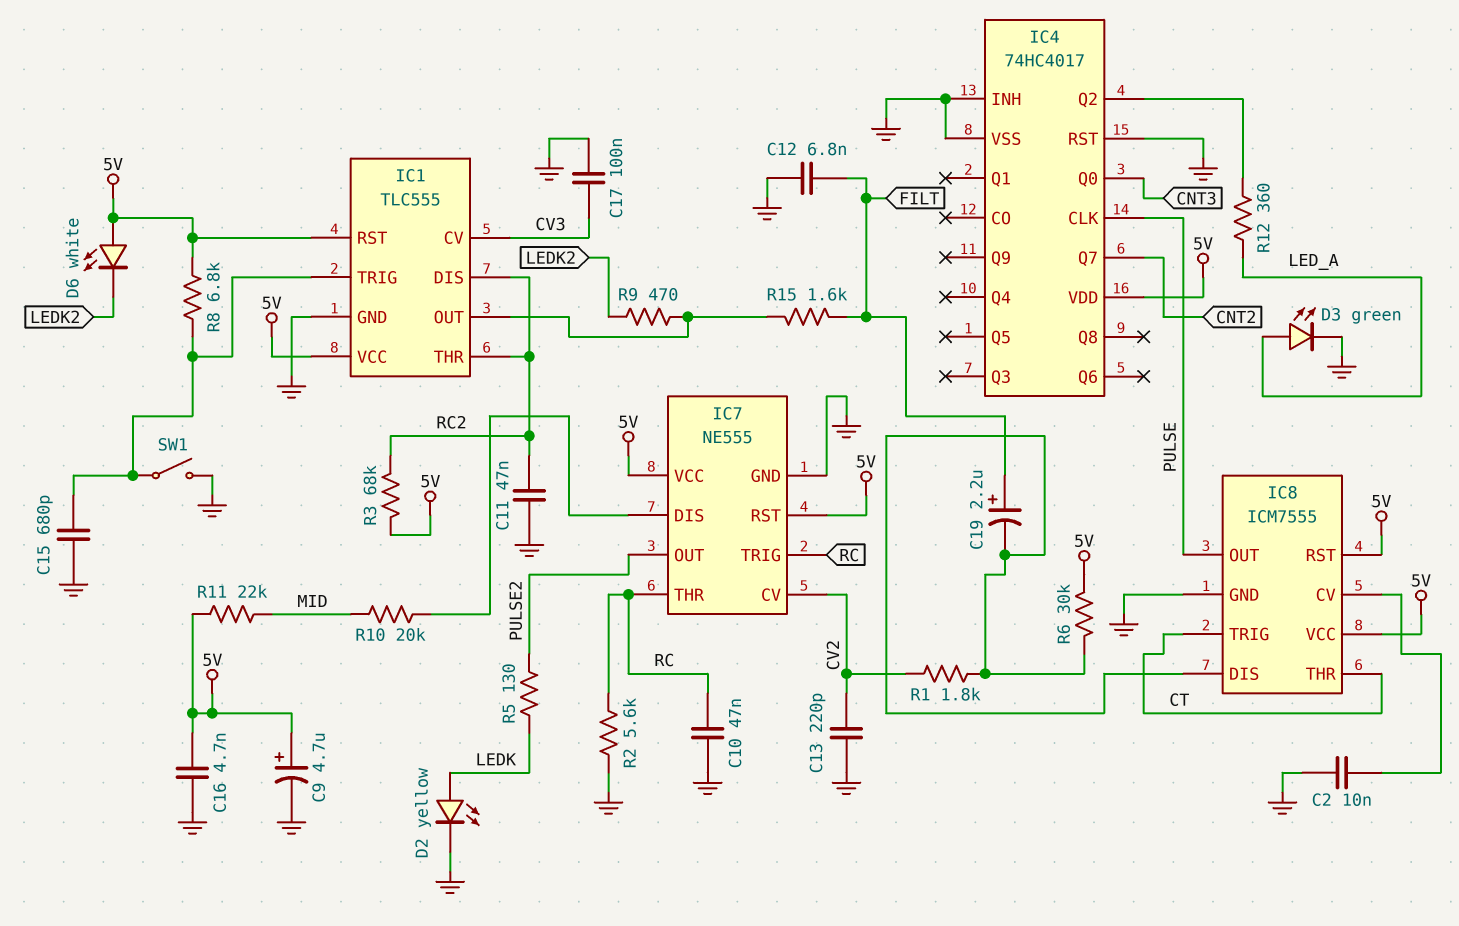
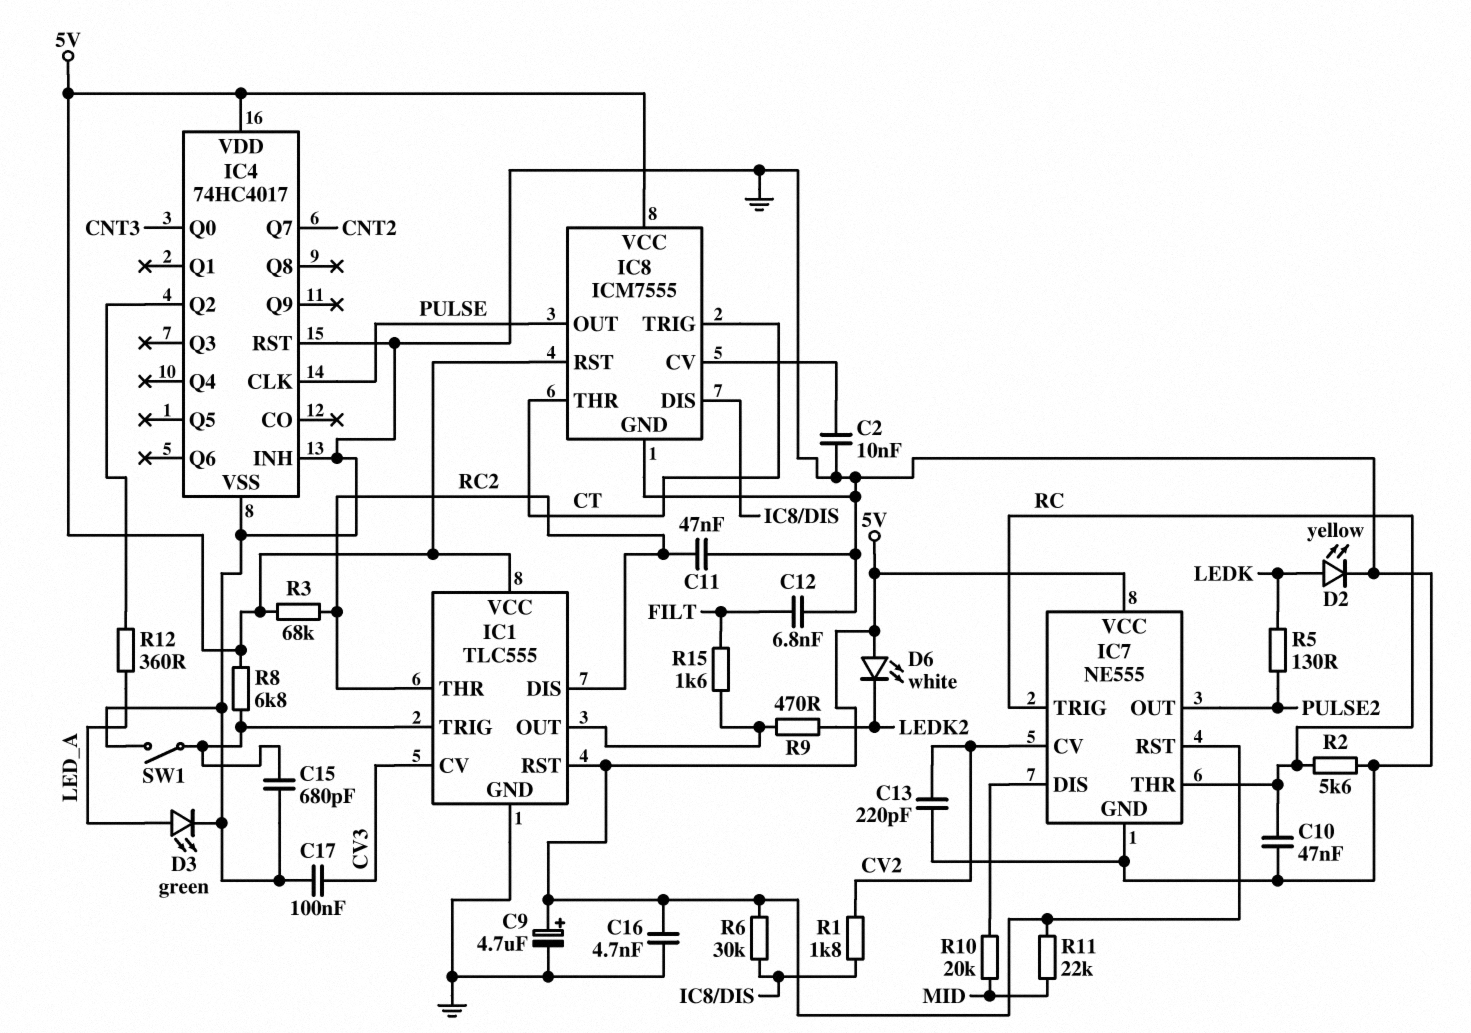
C19: 2.2uF (plus FILT, minus IC8/DIS) -> none

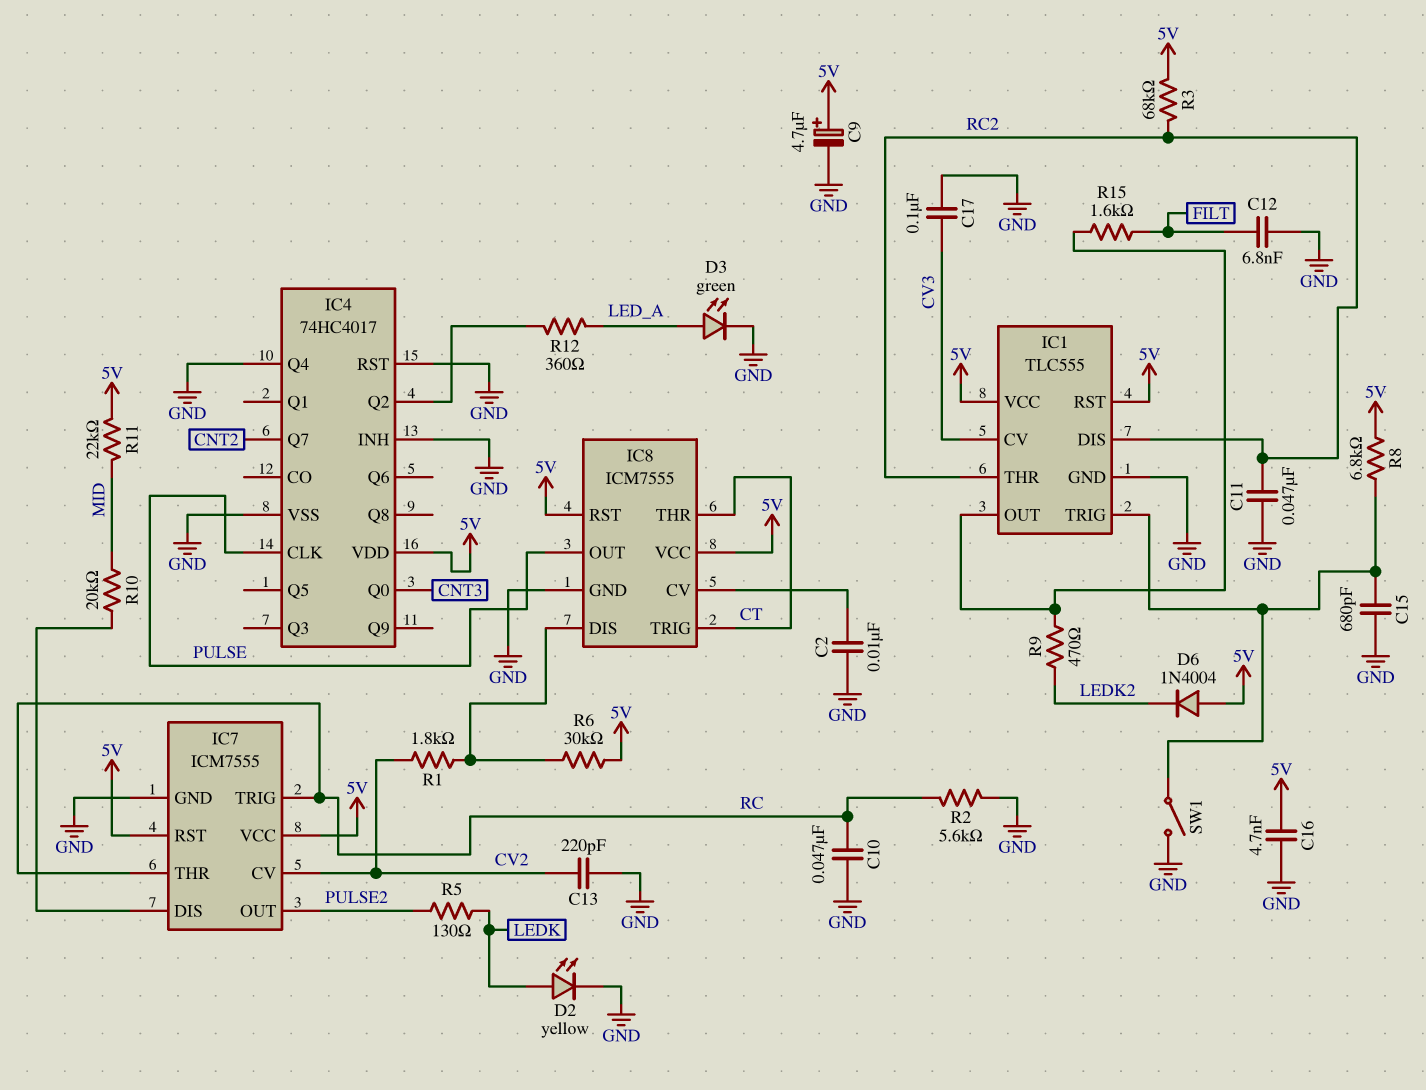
D6: LED white (A 5V, K LEDK2) -> diode 1N4004 (A 5V, K LEDK2)
IC4 pin Q4: none -> GND
IC7: NE555 -> ICM7555

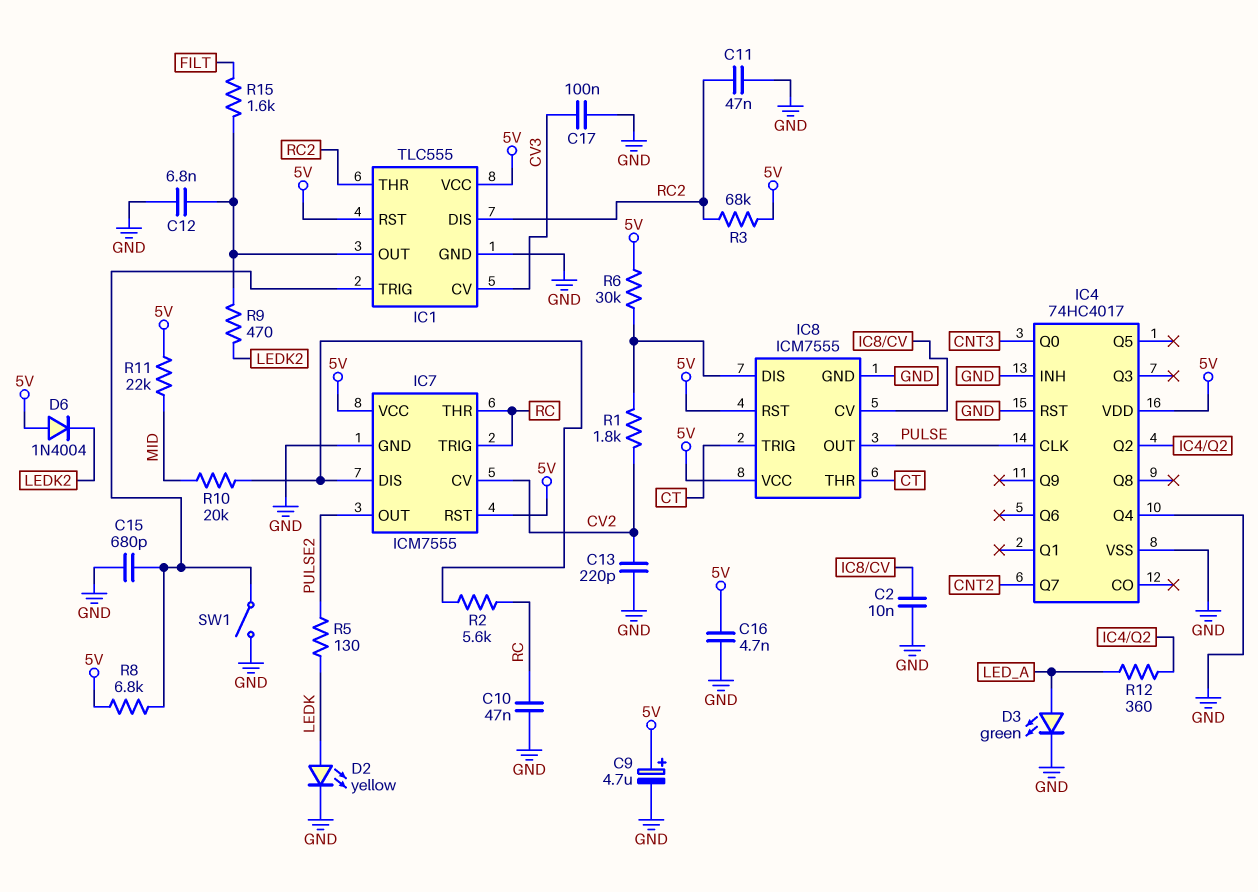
C12: 6.8nF (FILT, GND) -> 6.8nF (GND, IC1/OUT)
R2: 5.6k (GND, RC) -> 5.6k (IC7/DIS, RC)

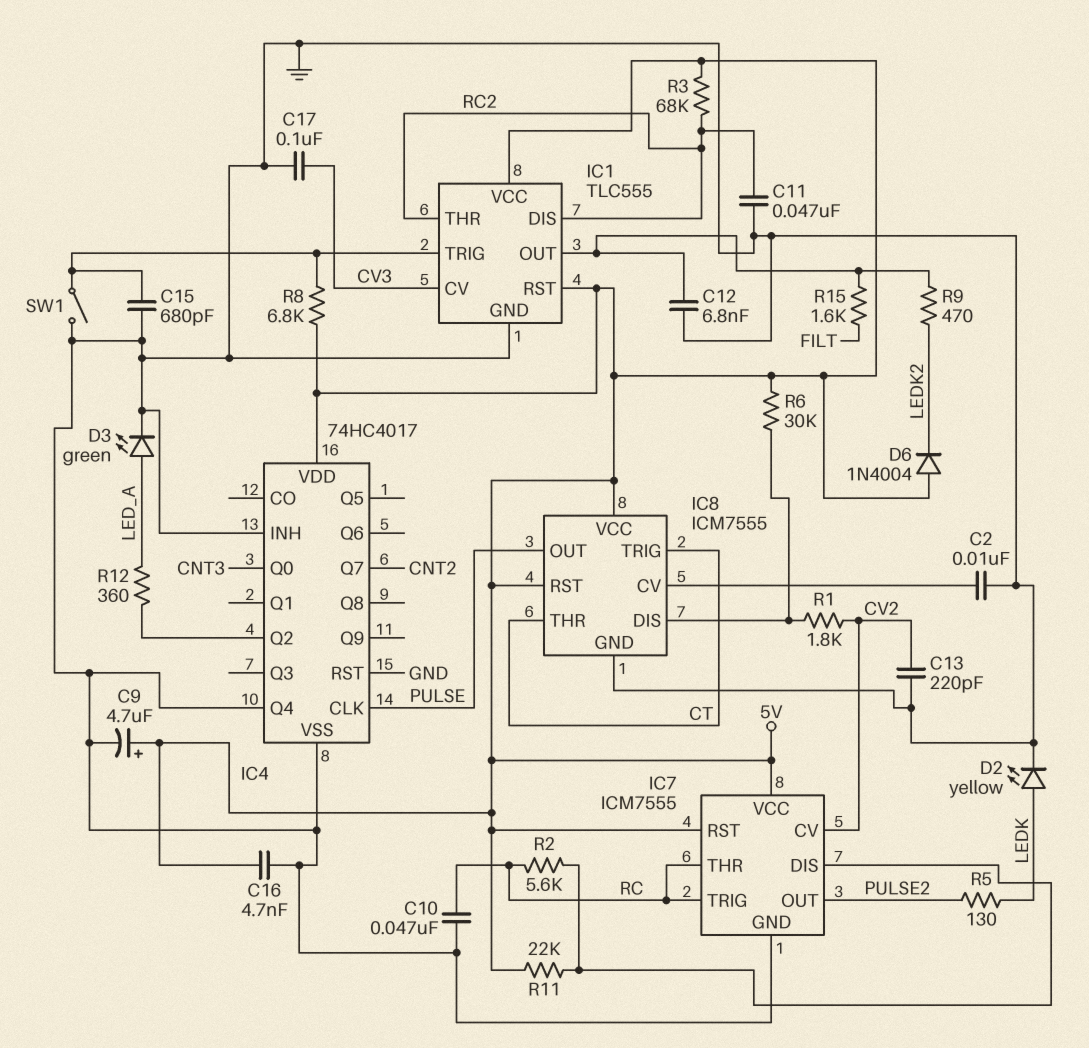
R10: 20k (IC7/DIS, MID) -> none
R11: 22k (5V, MID) -> 22k (5V, IC7/DIS)

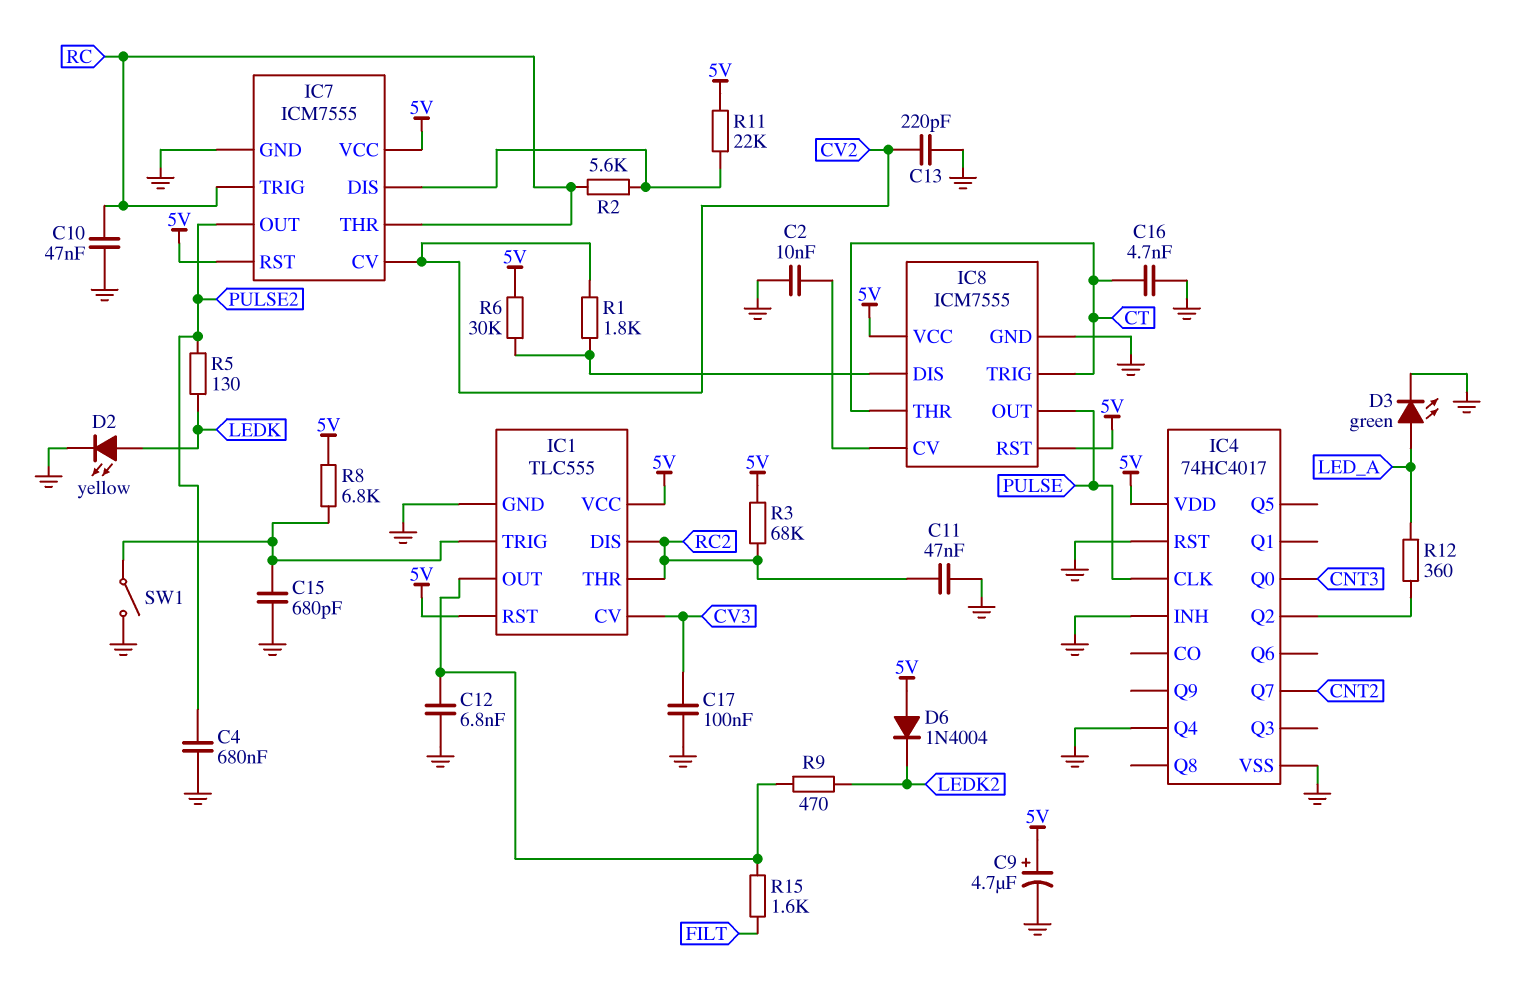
C4: none -> 680nF (GND, PULSE2)
C16: 4.7nF (5V, GND) -> 4.7nF (CT, GND)

